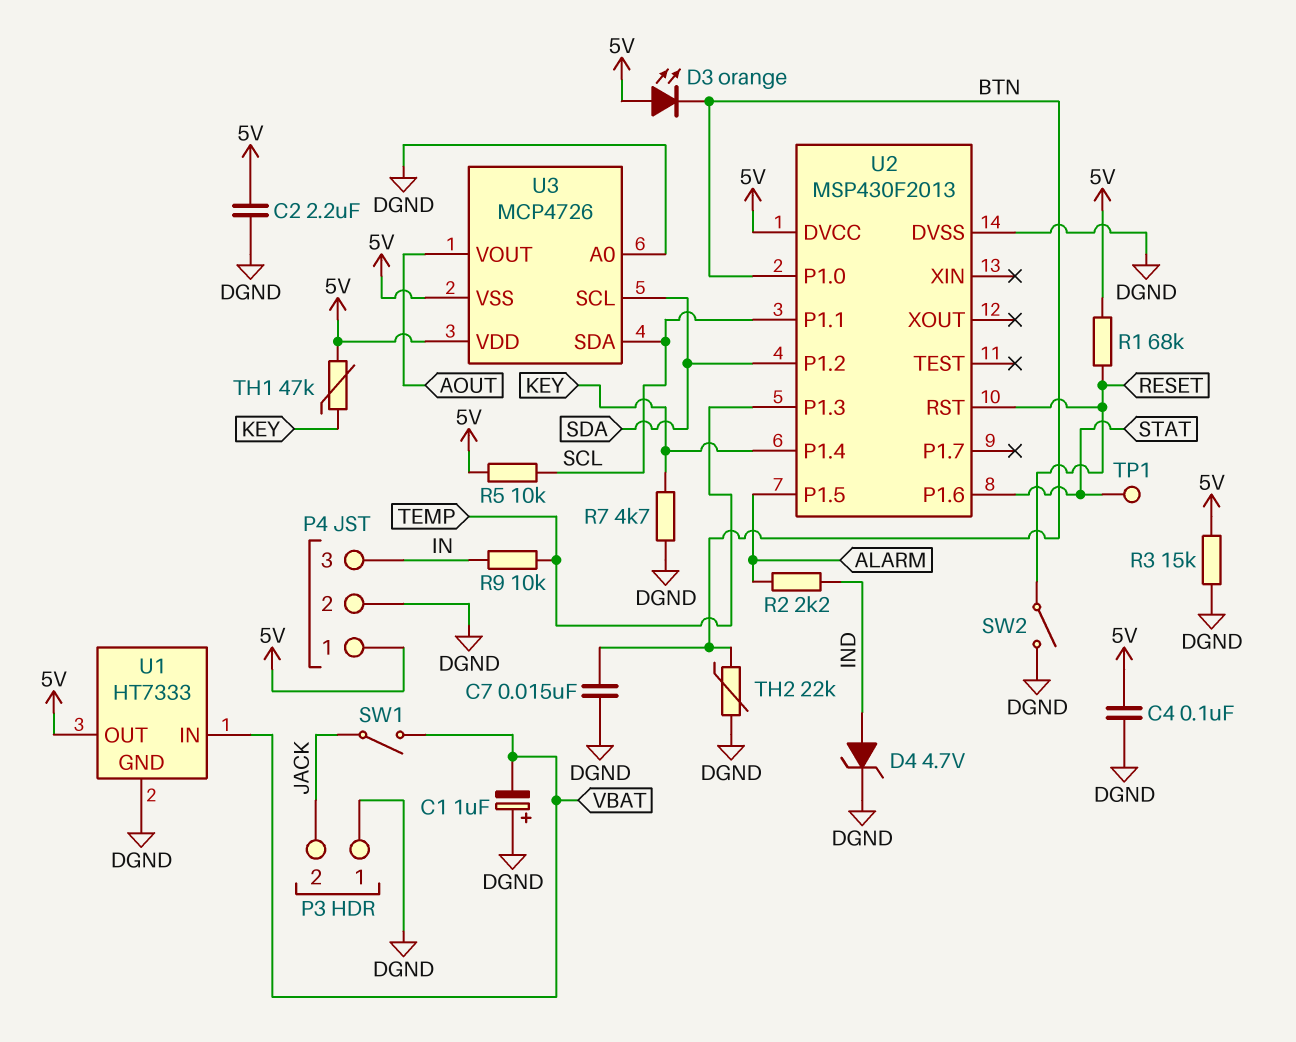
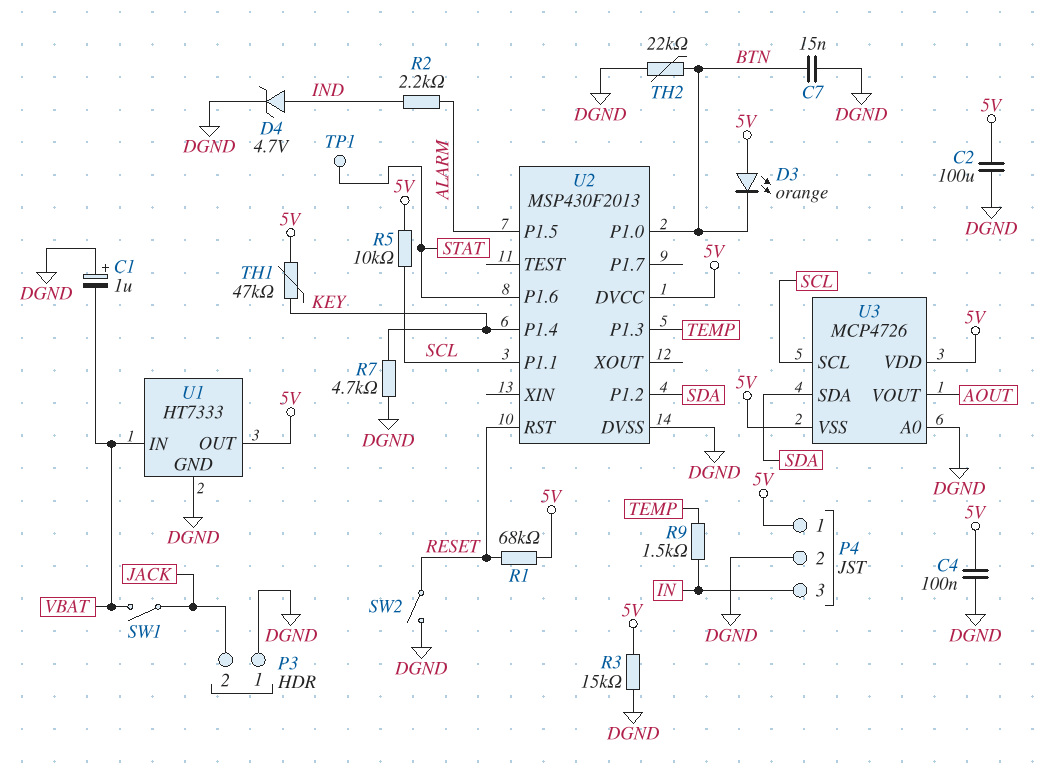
C2: 2.2uF (5V, DGND) -> 100uF (5V, DGND)
R9: 10k (IN, TEMP) -> 1.5k (IN, TEMP)
U3 pin SCL: SDA -> SCL
U3 pin SDA: SCL -> SDA

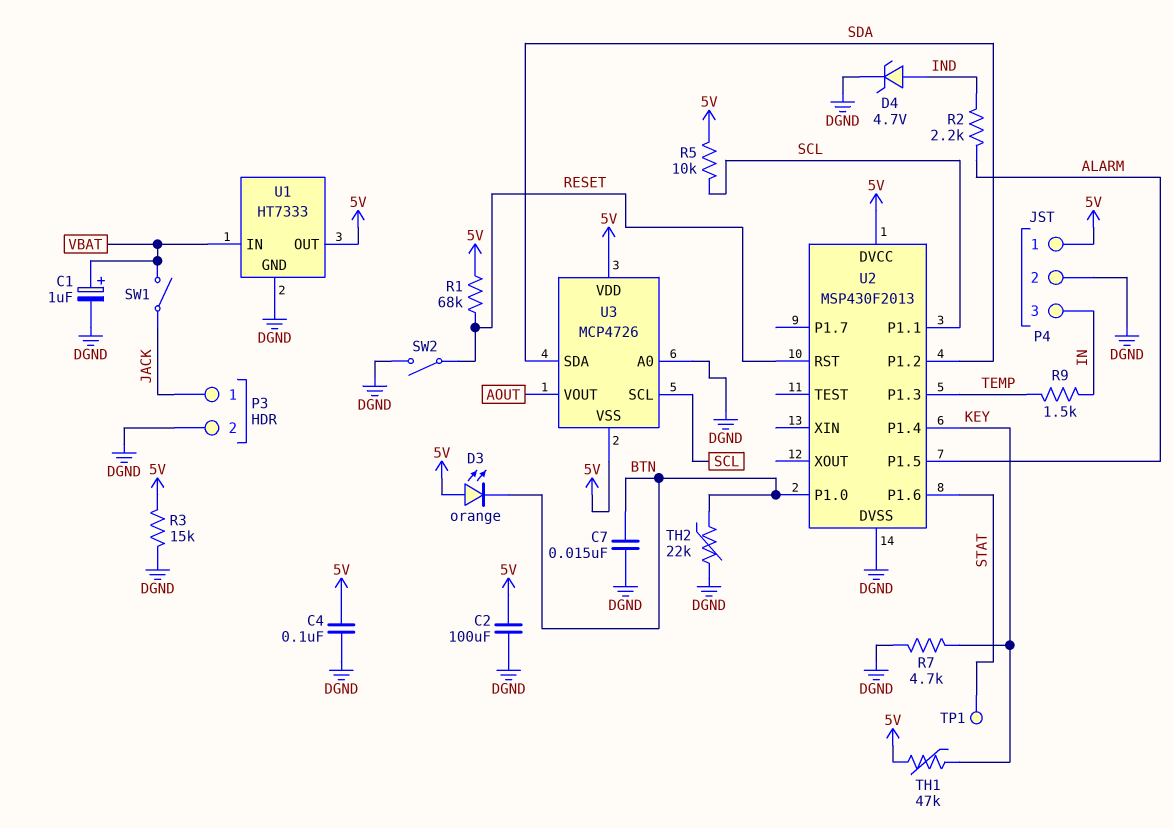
C1: 1uF (plus DGND, minus VBAT) -> 1uF (plus VBAT, minus DGND)
P3 pin 1: DGND -> JACK
P3 pin 2: JACK -> DGND

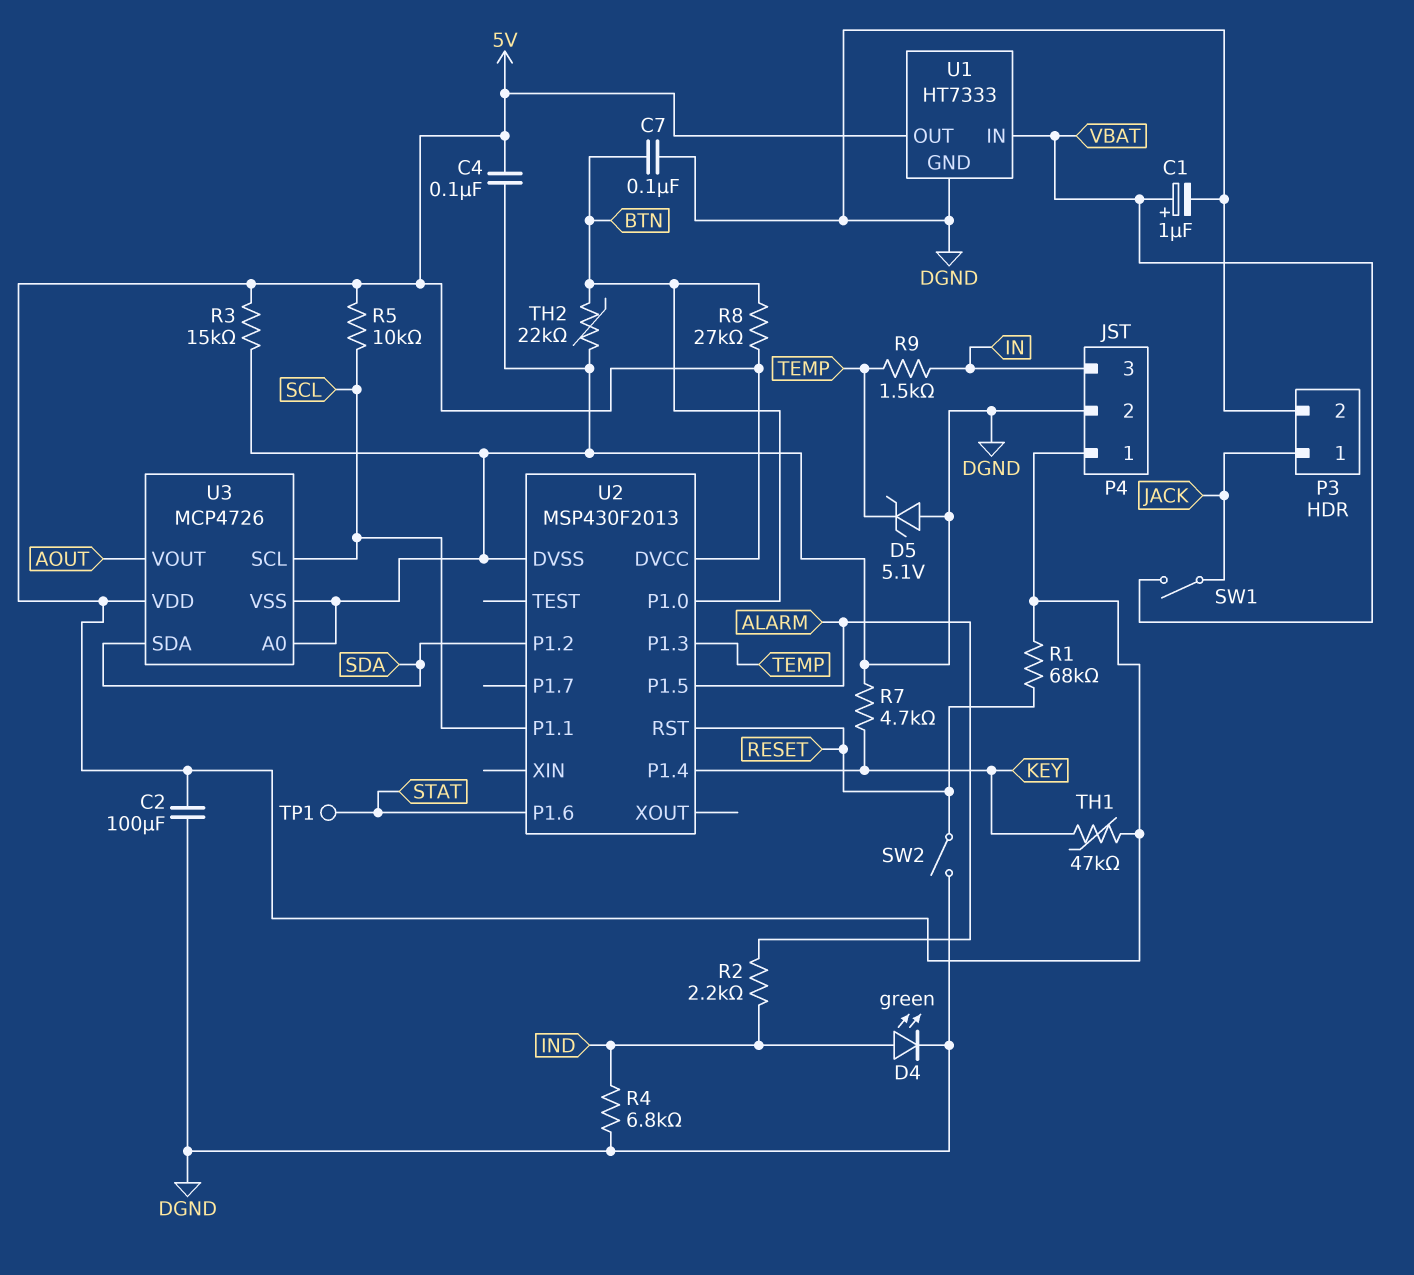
C7: 15nF (BTN, DGND) -> 100nF (BTN, DGND)
D3: LED orange (A 5V, K BTN) -> none
D4: zener 4.7V (A IND, K DGND) -> LED green (A IND, K DGND)
D5: none -> zener 5.1V (A DGND, K TEMP)
R4: none -> 6.8k (DGND, IND)
R8: none -> 27k (5V, BTN)
U3 pin VSS: 5V -> DGND

